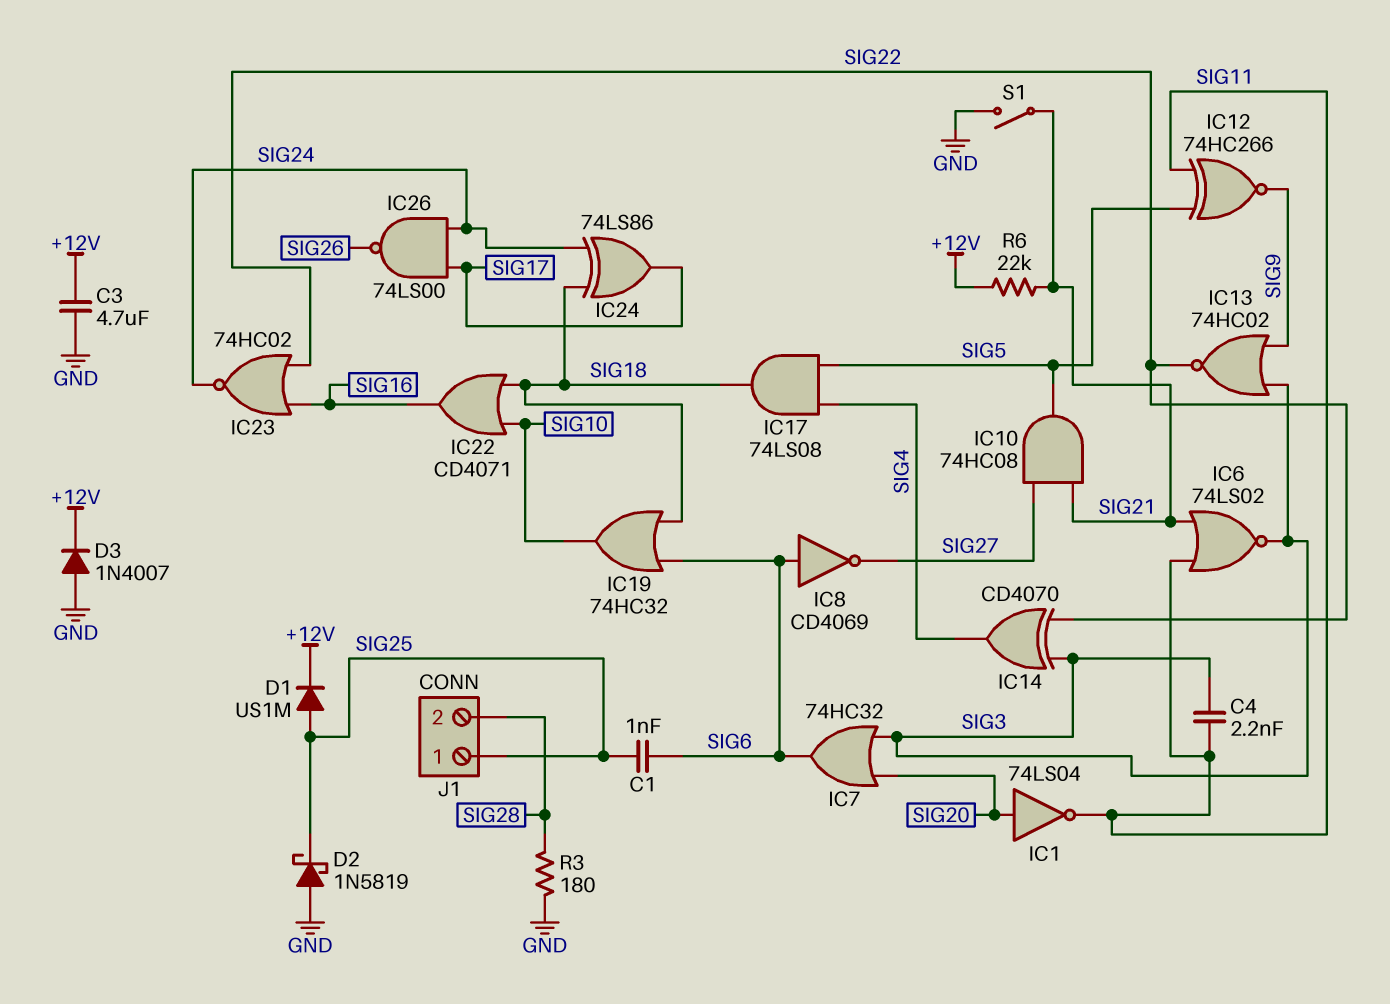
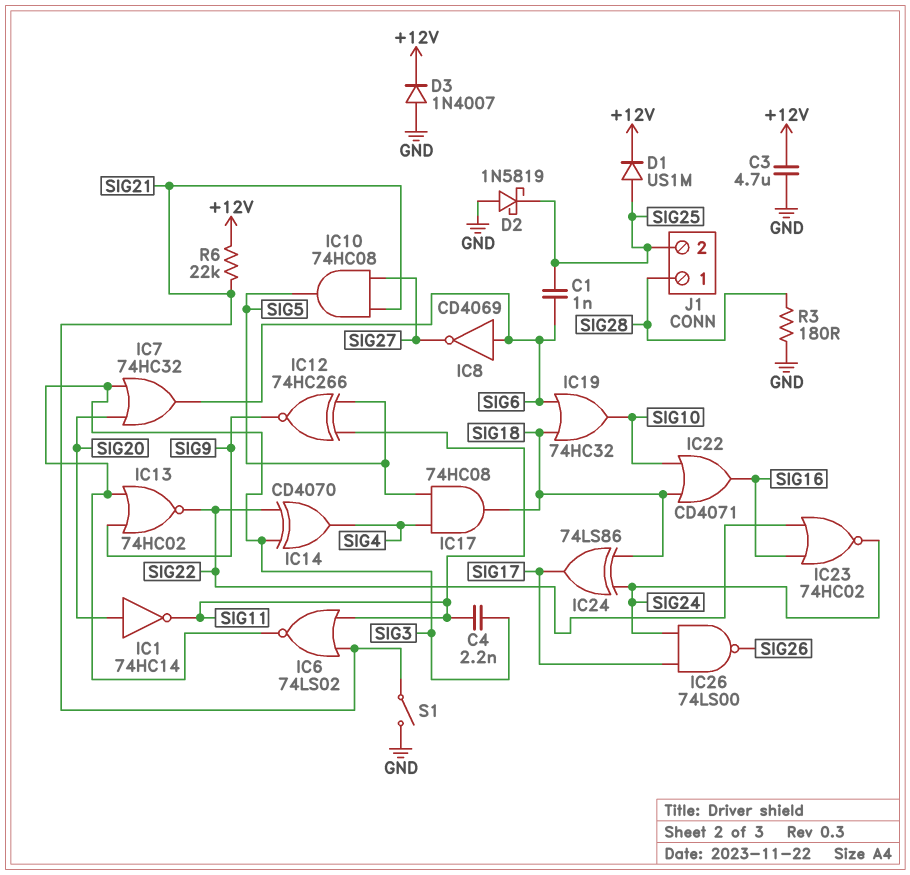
IC1: NOT 74LS04 (in SIG20, out SIG11) -> NOT 74HC14 (in SIG20, out SIG11)
IC17: AND 74LS08 (in SIG4, in SIG5, out SIG18) -> AND 74HC08 (in SIG4, in SIG5, out SIG18)
J1 pin 1: SIG25 -> SIG28
J1 pin 2: SIG28 -> SIG25

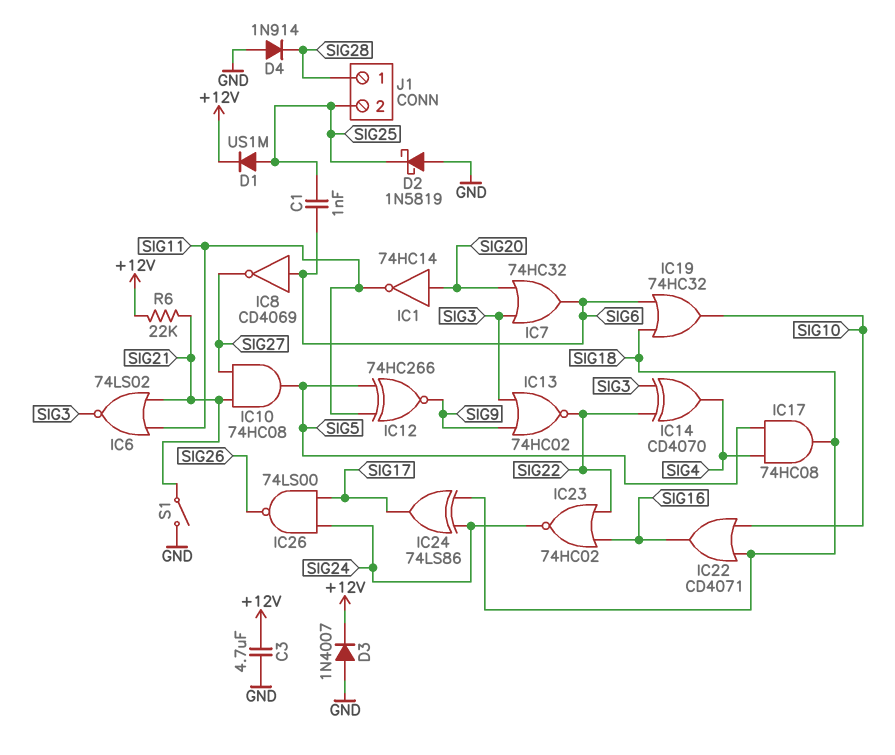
C4: 2.2nF (SIG3, SIG11) -> none
D4: none -> diode 1N914 (A GND, K SIG28)
R3: 180 (GND, SIG28) -> none

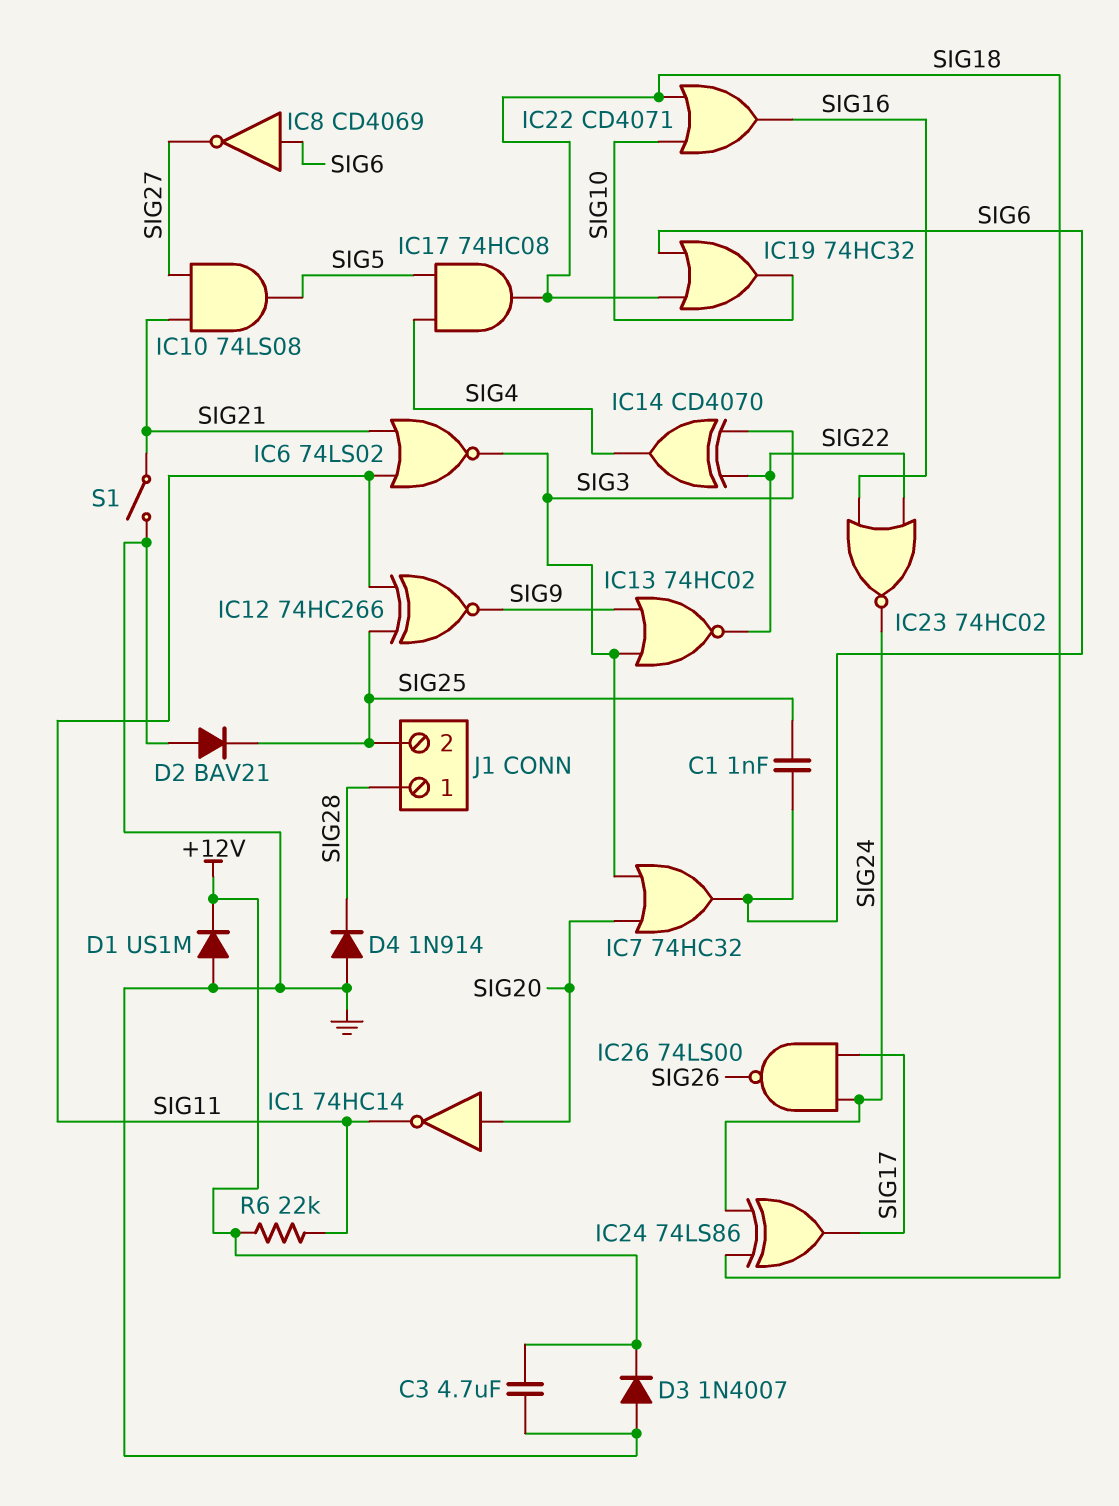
D1: diode US1M (A SIG25, K +12V) -> diode US1M (A GND, K +12V)
D2: schottky 1N5819 (A GND, K SIG25) -> diode BAV21 (A GND, K SIG25)
IC10: AND 74HC08 (in SIG21, in SIG27, out SIG5) -> AND 74LS08 (in SIG21, in SIG27, out SIG5)
IC12: XNOR 74HC266 (in SIG5, in SIG11, out SIG9) -> XNOR 74HC266 (in SIG11, in SIG25, out SIG9)
R6: 22k (+12V, SIG21) -> 22k (+12V, SIG11)

